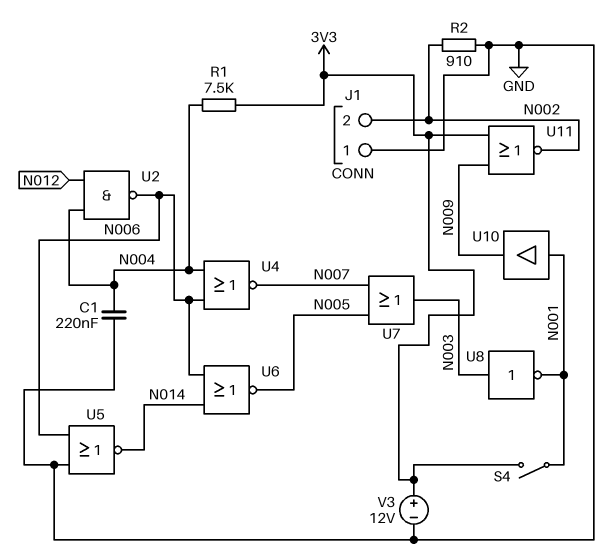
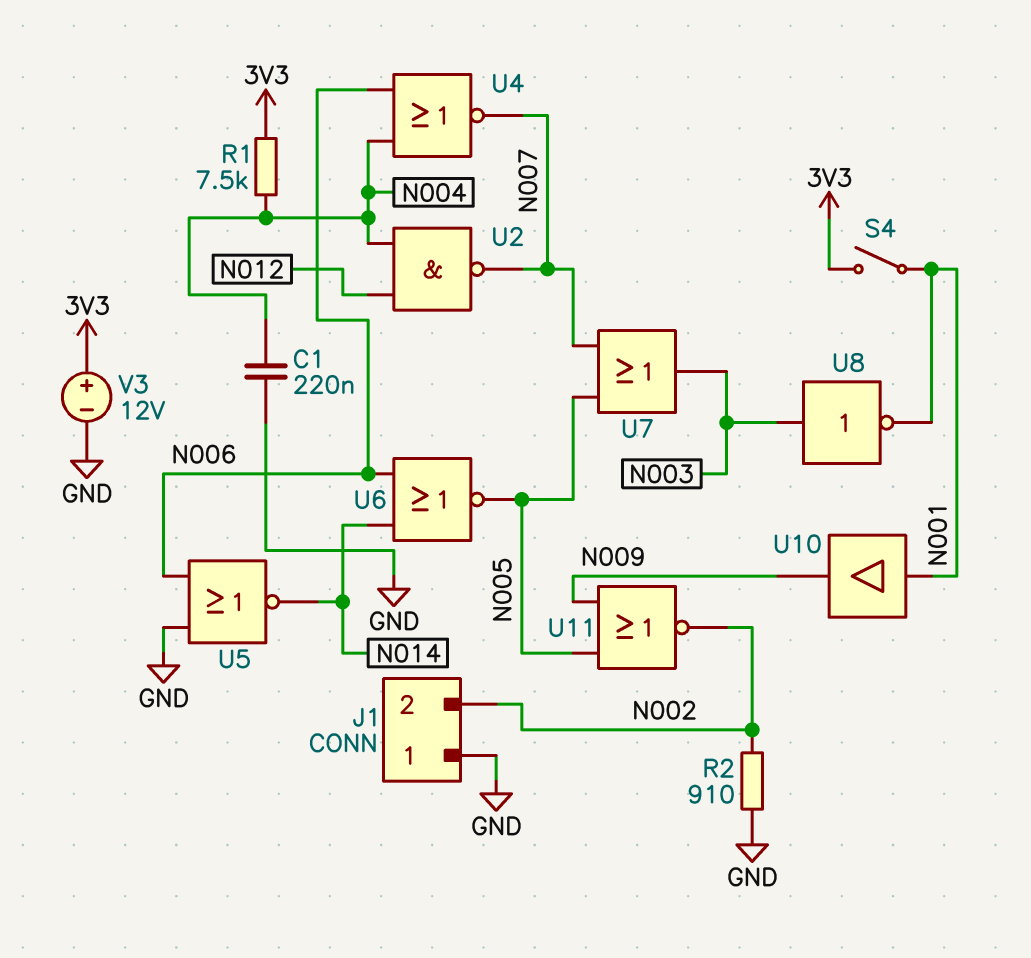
U2: NAND (in N004, in N012, out N006) -> NAND (in N004, in N012, out N007)
U11: NOR (in 3V3, in N009, out N002) -> NOR (in N005, in N009, out N002)

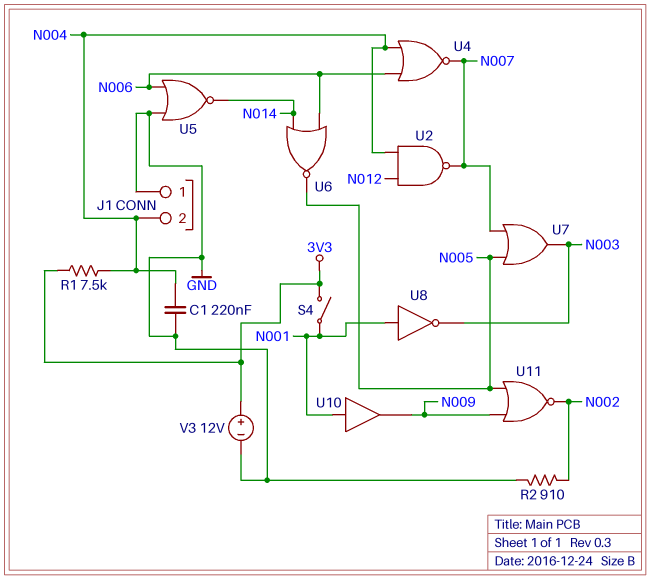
J1 pin 2: N002 -> N004
U8: NOT (in N003, out N001) -> NOT (in N001, out N003)

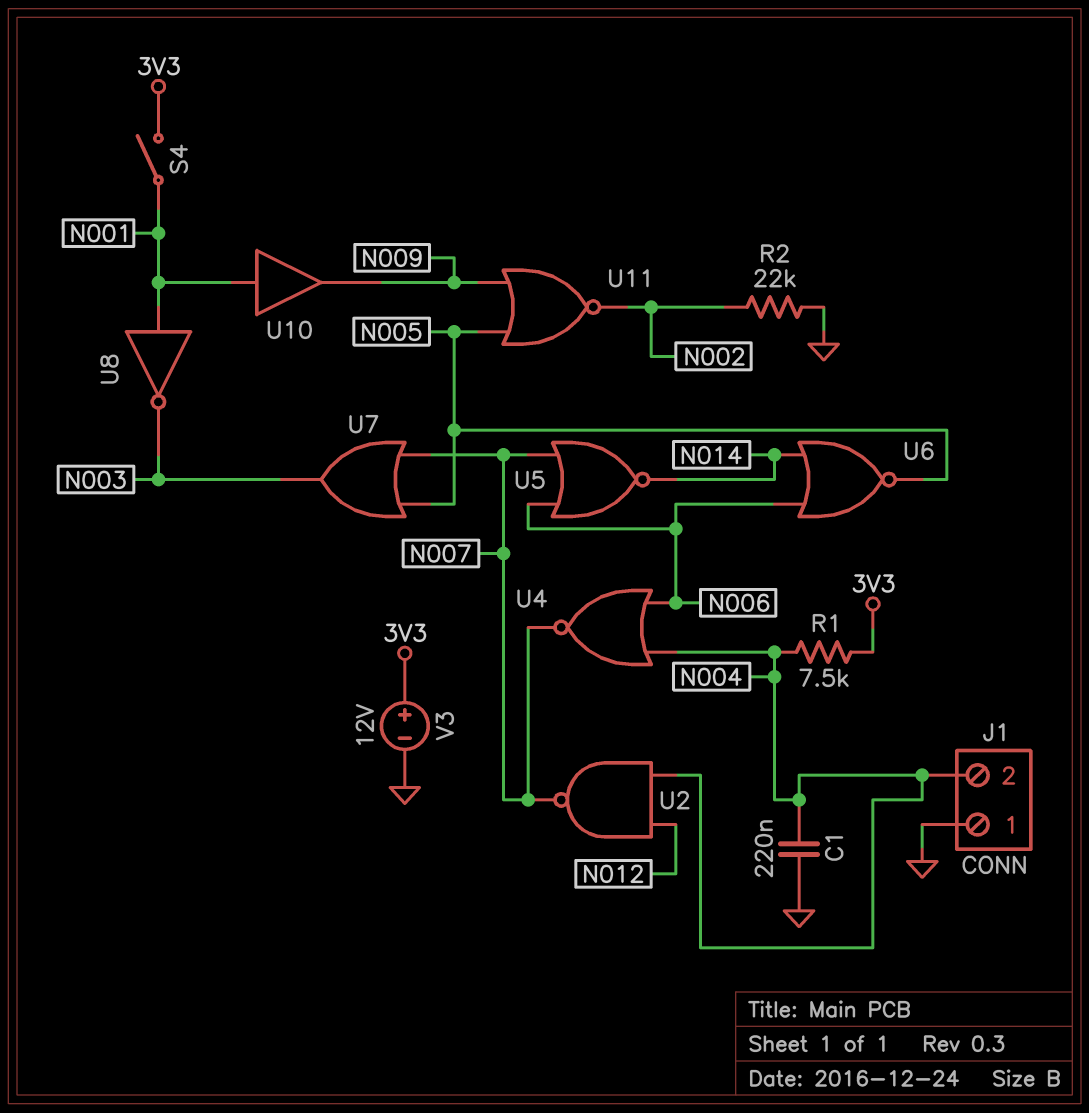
R2: 910 (GND, N002) -> 22k (GND, N002)
U5: NOR (in GND, in N006, out N014) -> NOR (in N006, in N007, out N014)

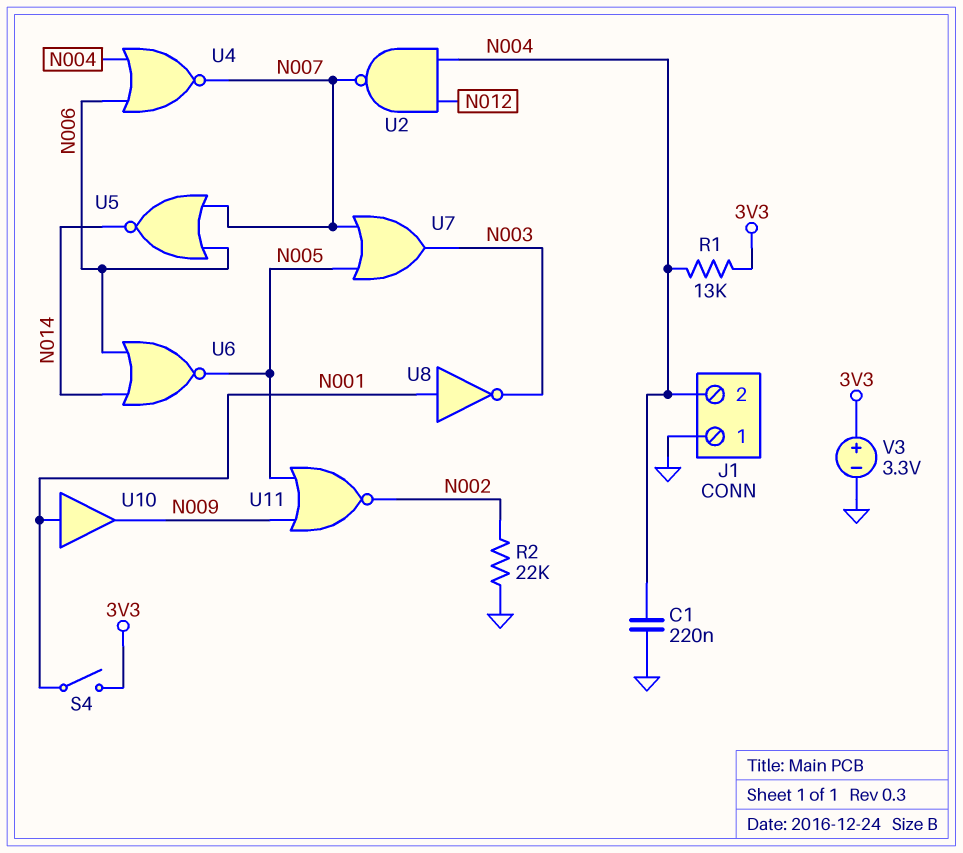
R1: 7.5k (3V3, N004) -> 13k (3V3, N004)
V3: 12V (plus 3V3, minus GND) -> 3.3V (plus 3V3, minus GND)

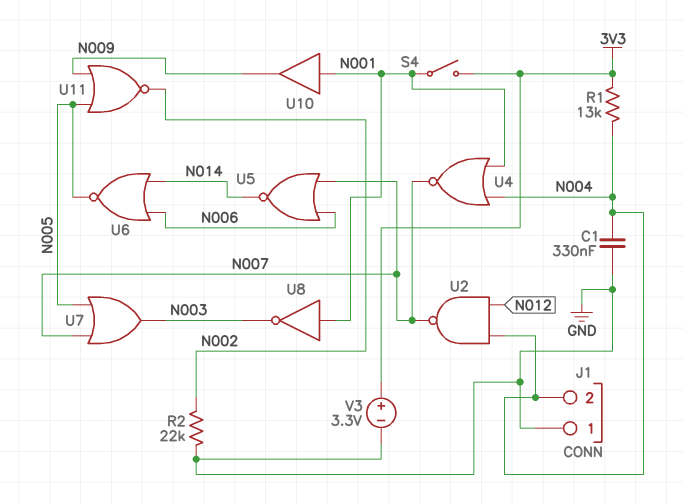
C1: 220nF (GND, N004) -> 330nF (GND, N004)
U4: NOR (in N004, in N006, out N007) -> NOR (in N001, in N004, out N007)

